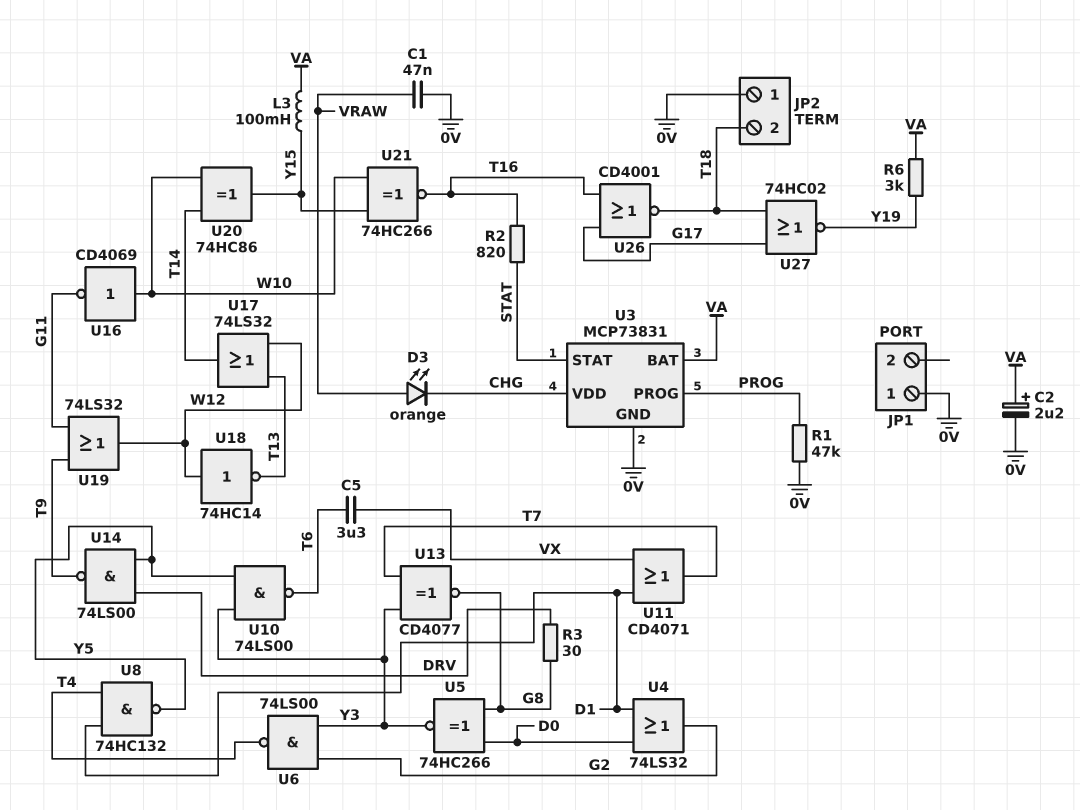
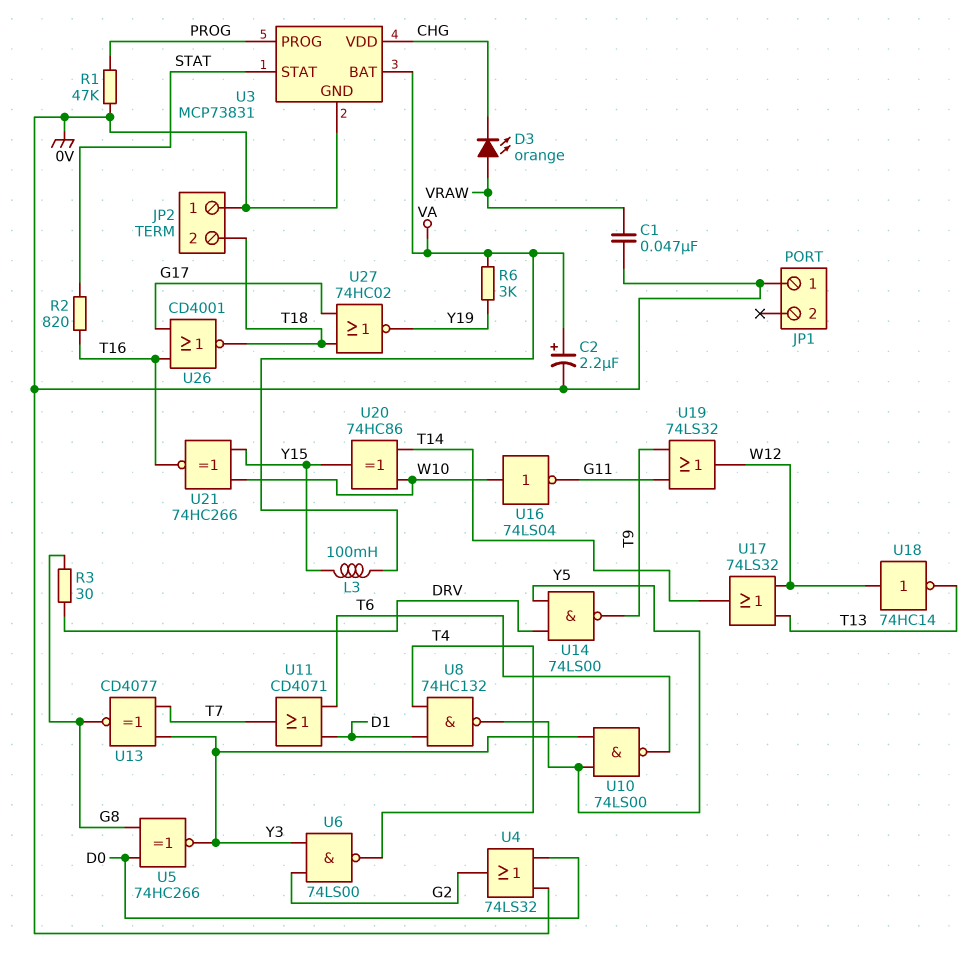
C5: 3.3uF (T6, VX) -> none
U4: OR 74LS32 (in D0, in D1, out G2) -> OR 74LS32 (in 0V, in D0, out G2)
U11: OR CD4071 (in D1, in VX, out T7) -> OR CD4071 (in D1, in T6, out T7)
U16: NOT CD4069 (in W10, out G11) -> NOT 74LS04 (in W10, out G11)

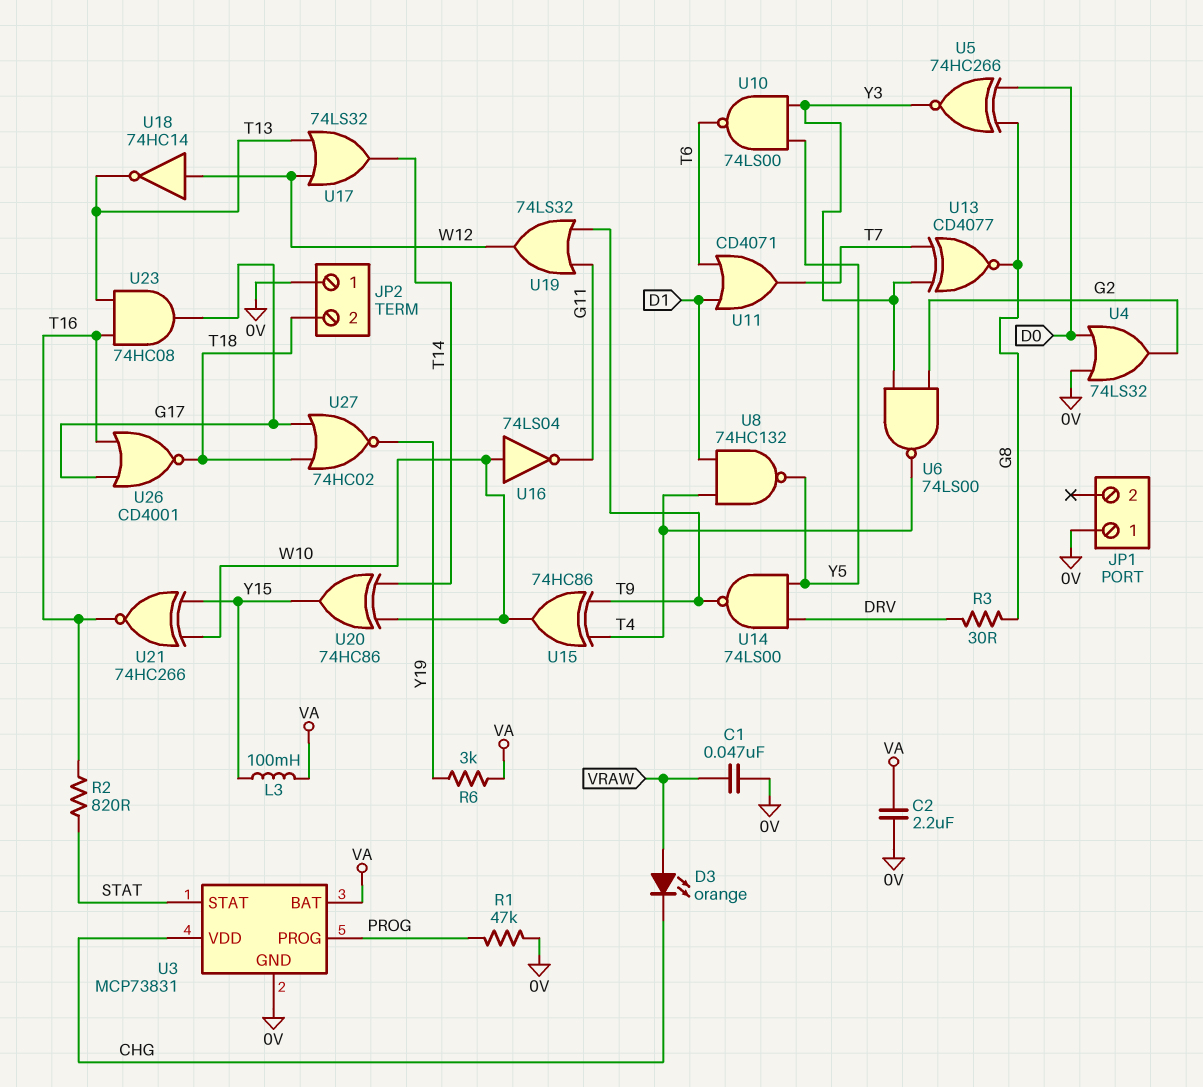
C2: 2.2uF (plus VA, minus 0V) -> 2.2uF (0V, VA)
U15: none -> XOR 74HC86 (in T4, in T9, out W10)
U23: none -> AND 74HC08 (in T13, in T16, out G17)

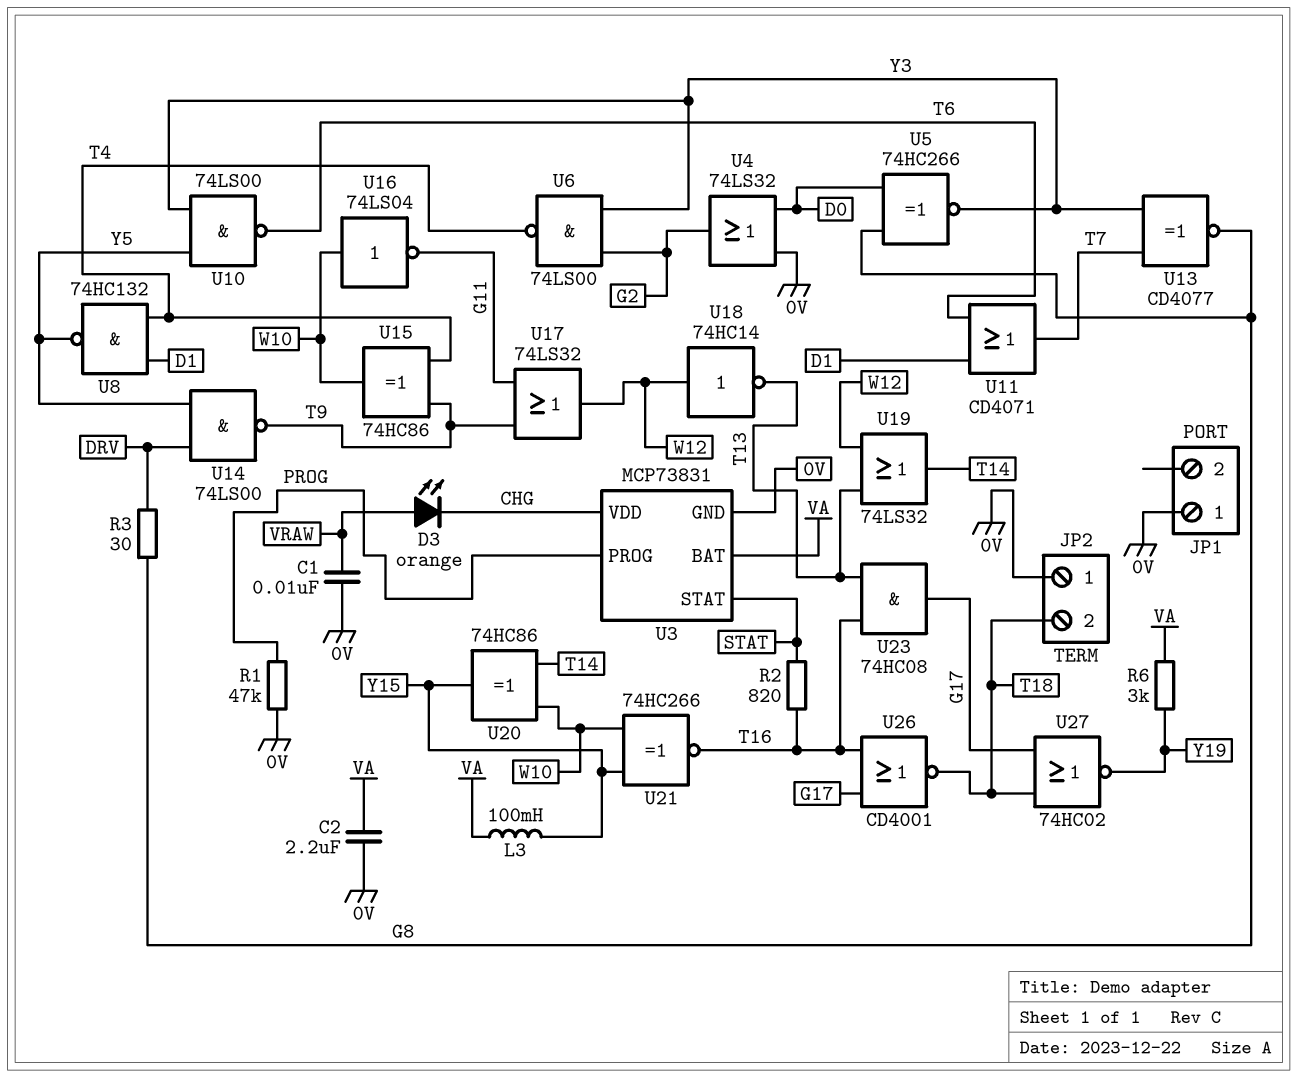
C1: 47nF (0V, VRAW) -> 10nF (0V, VRAW)
U17: OR 74LS32 (in T13, in W12, out T14) -> OR 74LS32 (in G11, in T9, out W12)
U19: OR 74LS32 (in G11, in T9, out W12) -> OR 74LS32 (in T13, in W12, out T14)

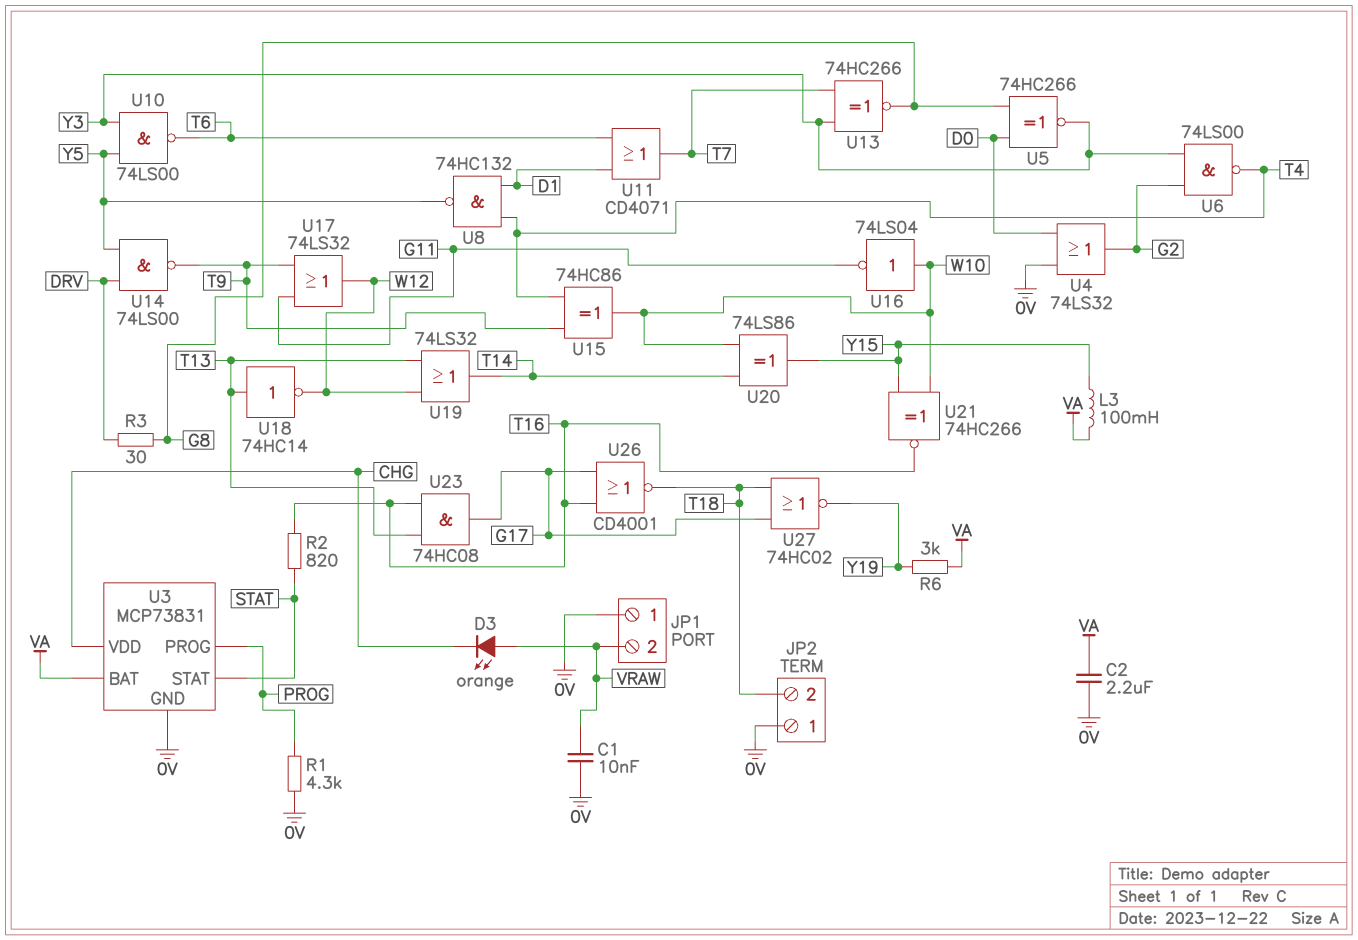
JP1 pin 2: none -> VRAW
R1: 47k (0V, PROG) -> 4.3k (0V, PROG)
U13: XNOR CD4077 (in T7, in Y3, out G8) -> XNOR 74HC266 (in T7, in Y3, out G8)
U18: NOT 74HC14 (in W12, out T13) -> NOT 74HC14 (in T13, out W12)
U20: XOR 74HC86 (in T14, in W10, out Y15) -> XOR 74LS86 (in T14, in W10, out Y15)

